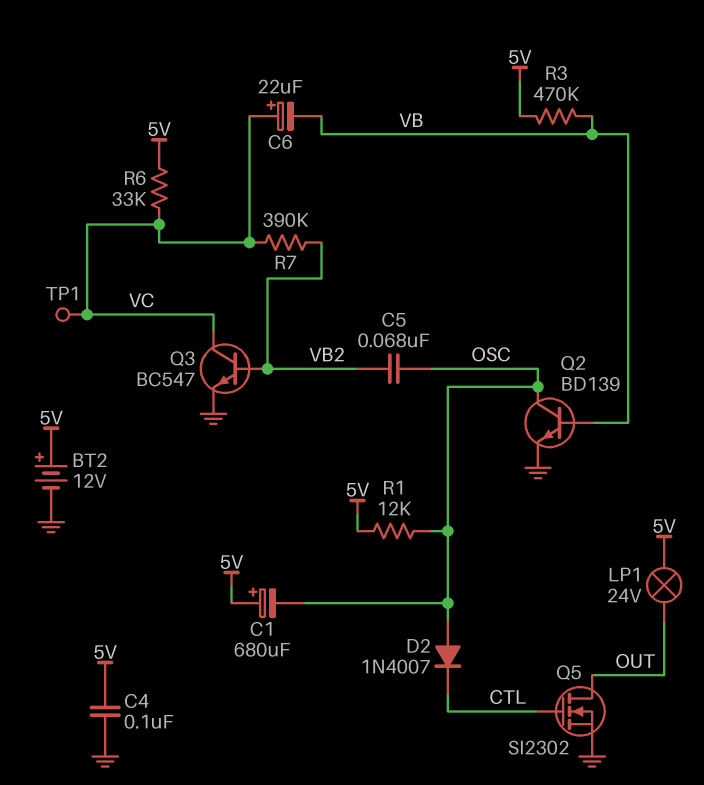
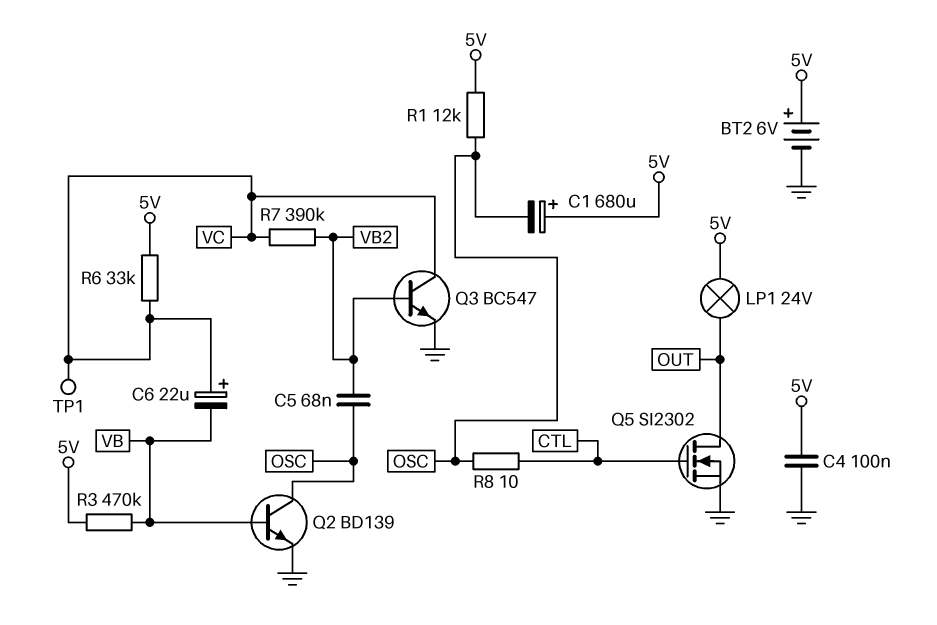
BT2: 12V (plus 5V, minus GND) -> 6V (plus 5V, minus GND)
D2: diode 1N4007 (A OSC, K CTL) -> none
R8: none -> 10 (CTL, OSC)

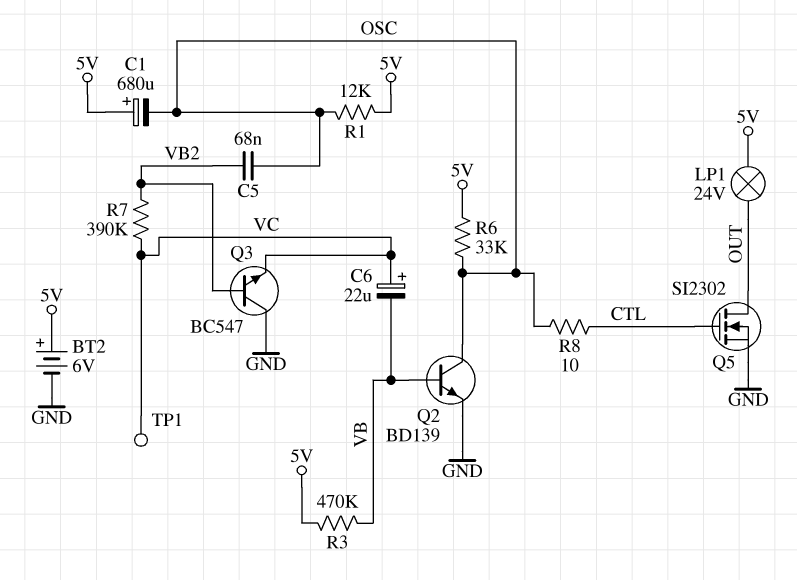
C4: 100nF (5V, GND) -> none
Q3: NPN BC547 (B VB2, C VC, E GND) -> NPN BC547 (B VB2, C GND, E VC)
R6: 33k (5V, VC) -> 33k (5V, OSC)

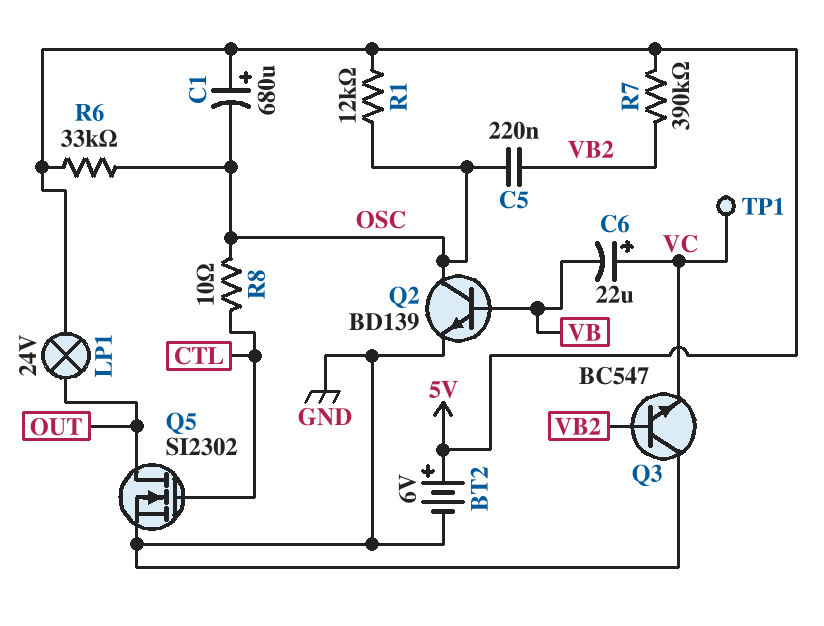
C5: 68nF (OSC, VB2) -> 220nF (OSC, VB2)
R3: 470k (5V, VB) -> none
R7: 390k (VB2, VC) -> 390k (5V, VB2)

